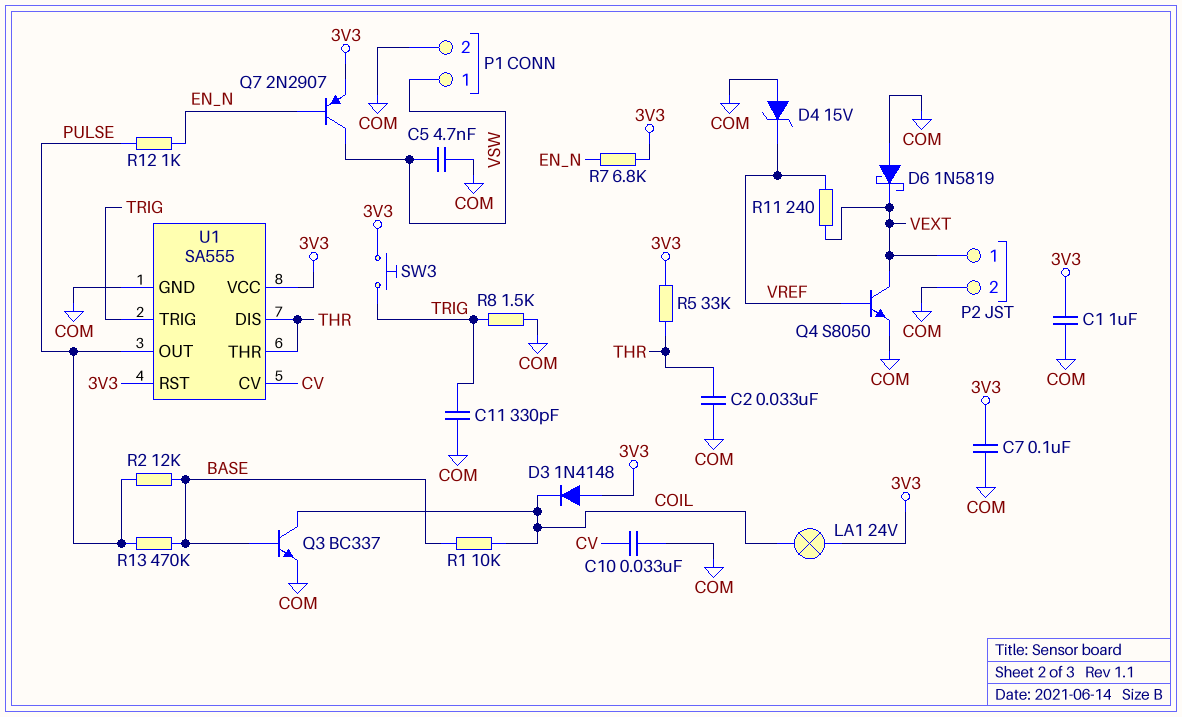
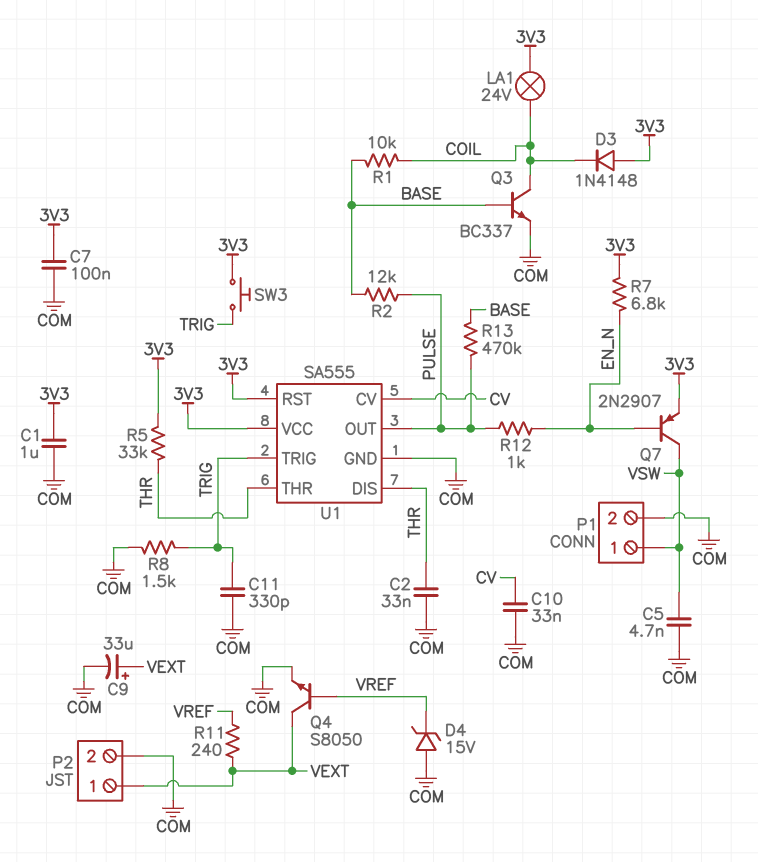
C9: none -> 33uF (plus VEXT, minus COM)
D6: schottky 1N5819 (A COM, K VEXT) -> none

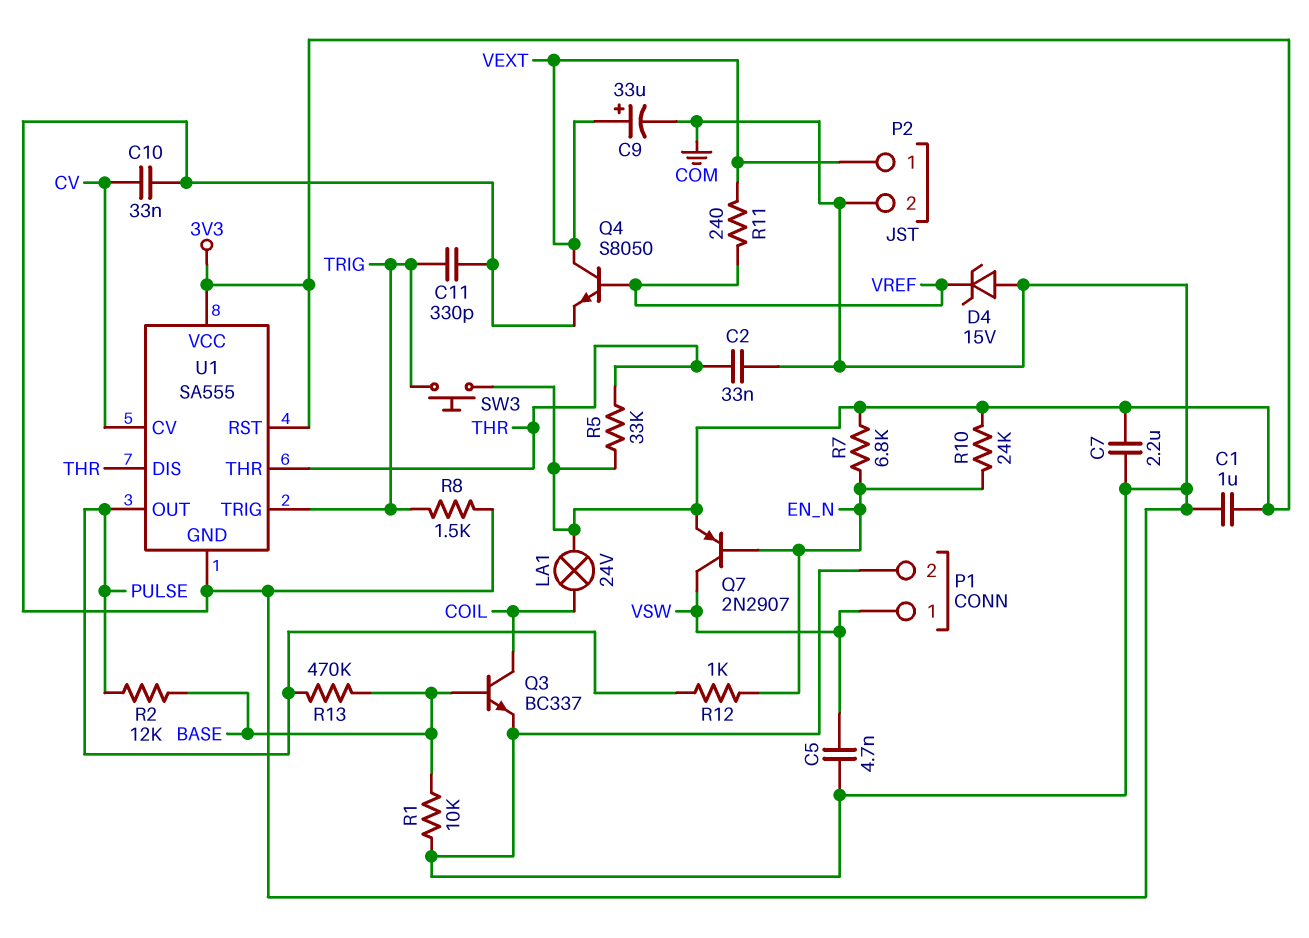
C7: 100nF (3V3, COM) -> 2.2uF (3V3, COM)
D3: diode 1N4148 (A 3V3, K COIL) -> none
R1: 10k (BASE, COIL) -> 10k (BASE, COM)
R10: none -> 24k (3V3, EN_N)

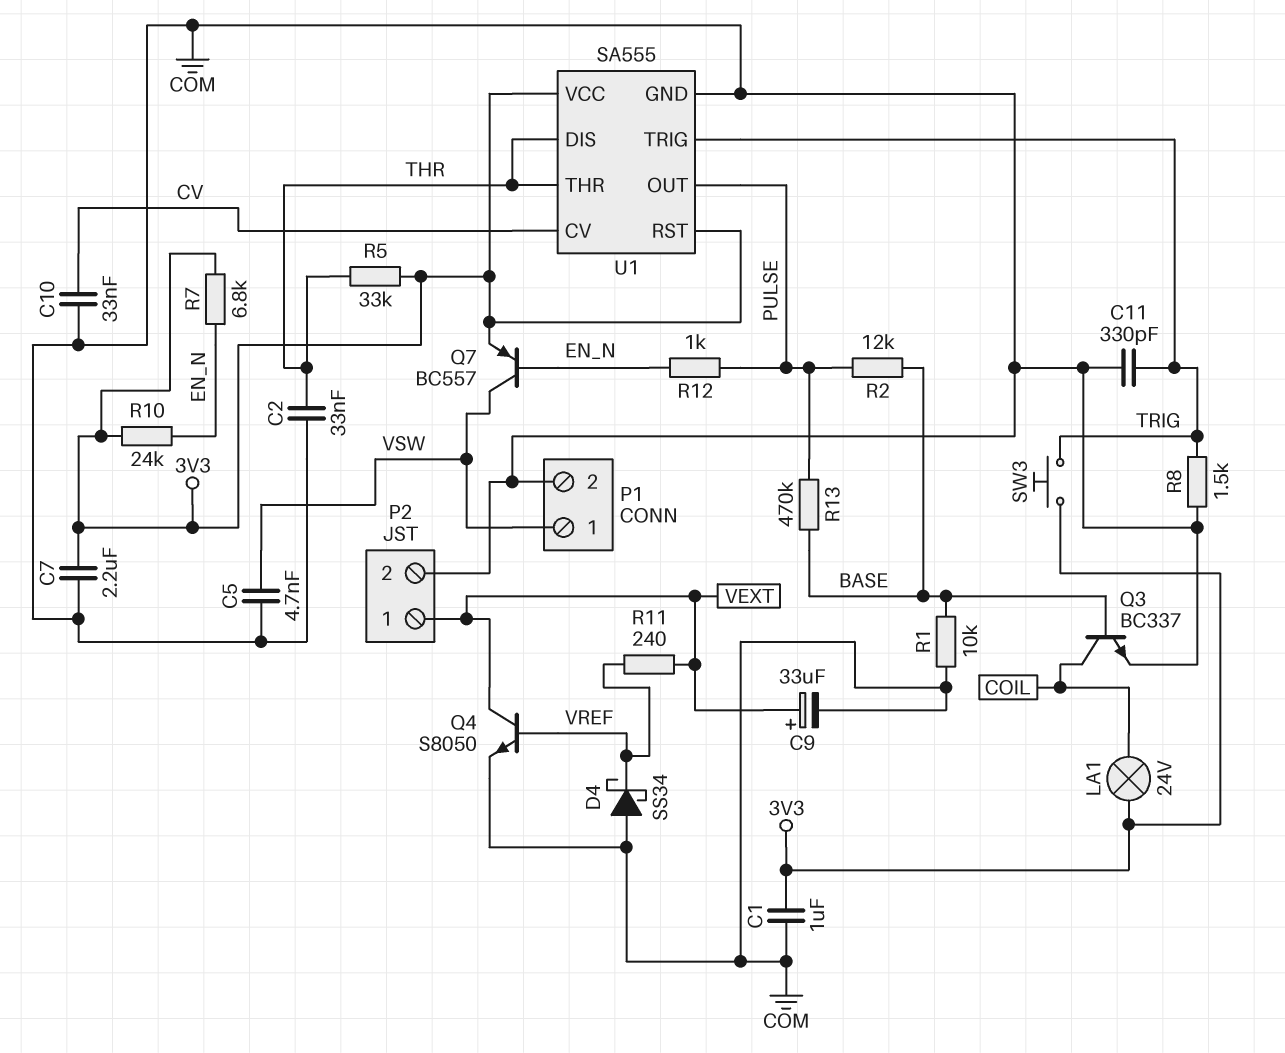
D4: zener 15V (A COM, K VREF) -> schottky SS34 (A COM, K VREF)
Q7: PNP 2N2907 (B EN_N, C VSW, E 3V3) -> PNP BC557 (B EN_N, C VSW, E 3V3)

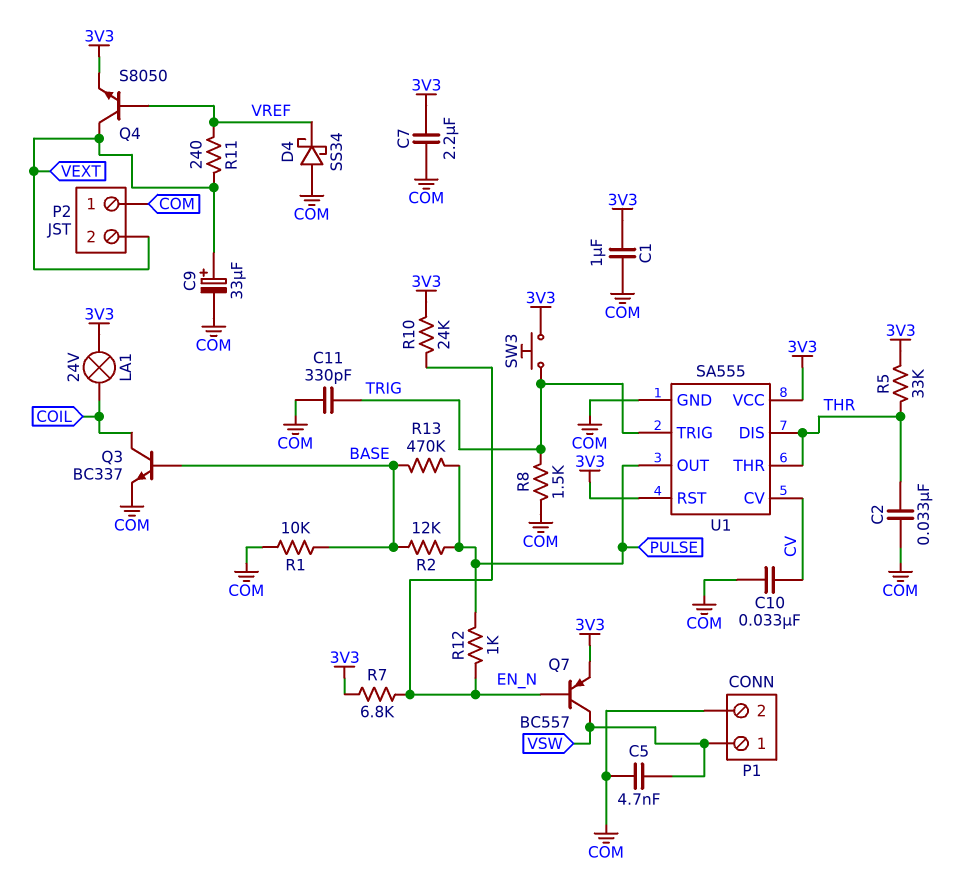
P2 pin 1: VEXT -> COM
P2 pin 2: COM -> VEXT
Q4: NPN S8050 (B VREF, C VEXT, E COM) -> NPN S8050 (B VREF, C VEXT, E 3V3)

